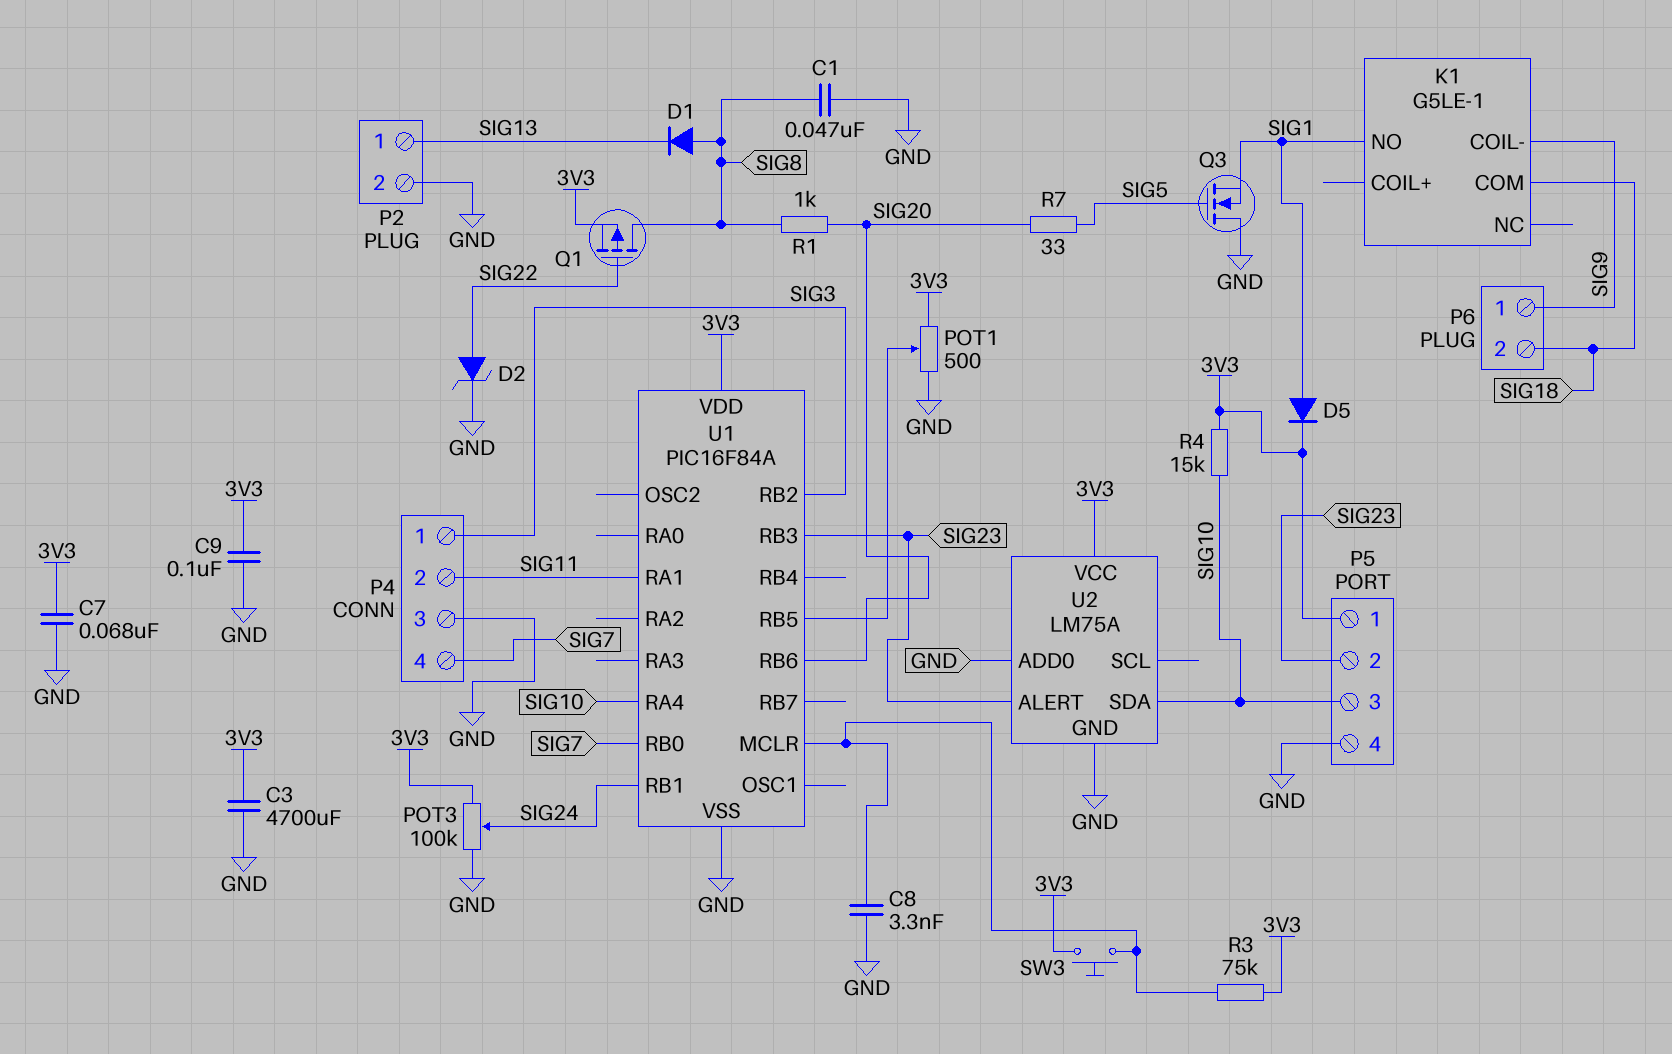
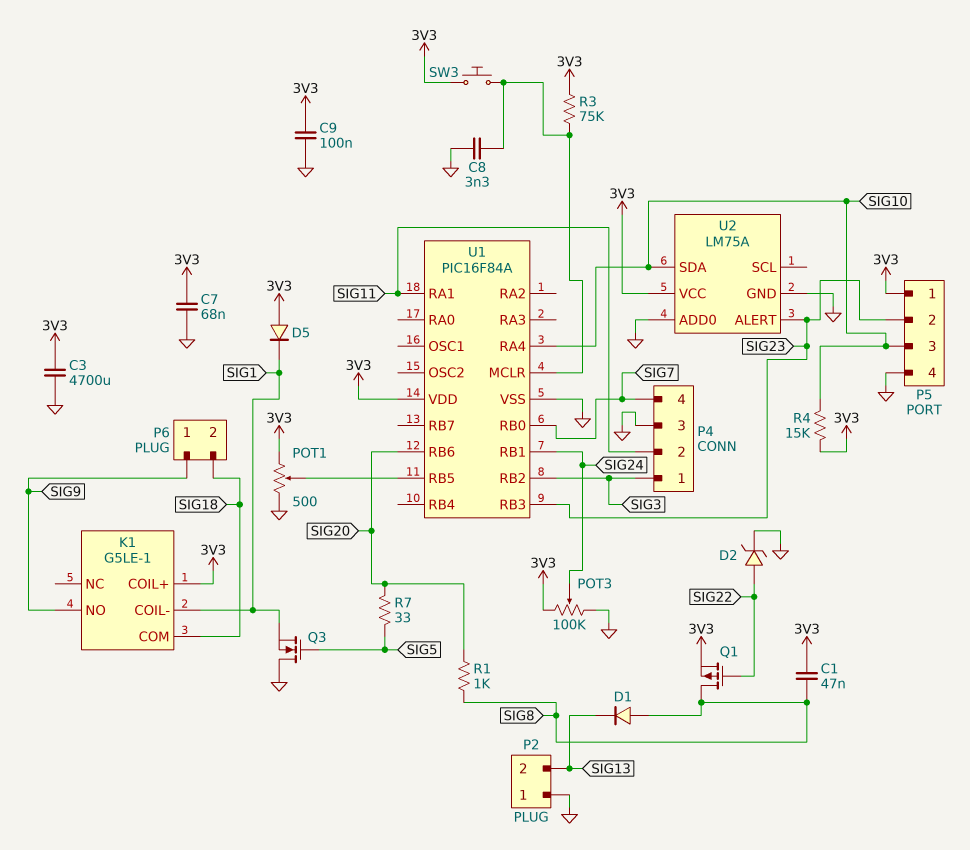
C1: 47nF (GND, SIG8) -> 47nF (3V3, SIG8)
D5: diode (A SIG1, K 3V3) -> diode (A 3V3, K SIG1)
K1 pin COIL+: none -> 3V3
K1 pin COIL-: SIG9 -> SIG1
K1 pin NO: SIG1 -> SIG9
P2 pin 1: SIG13 -> GND
P2 pin 2: GND -> SIG13

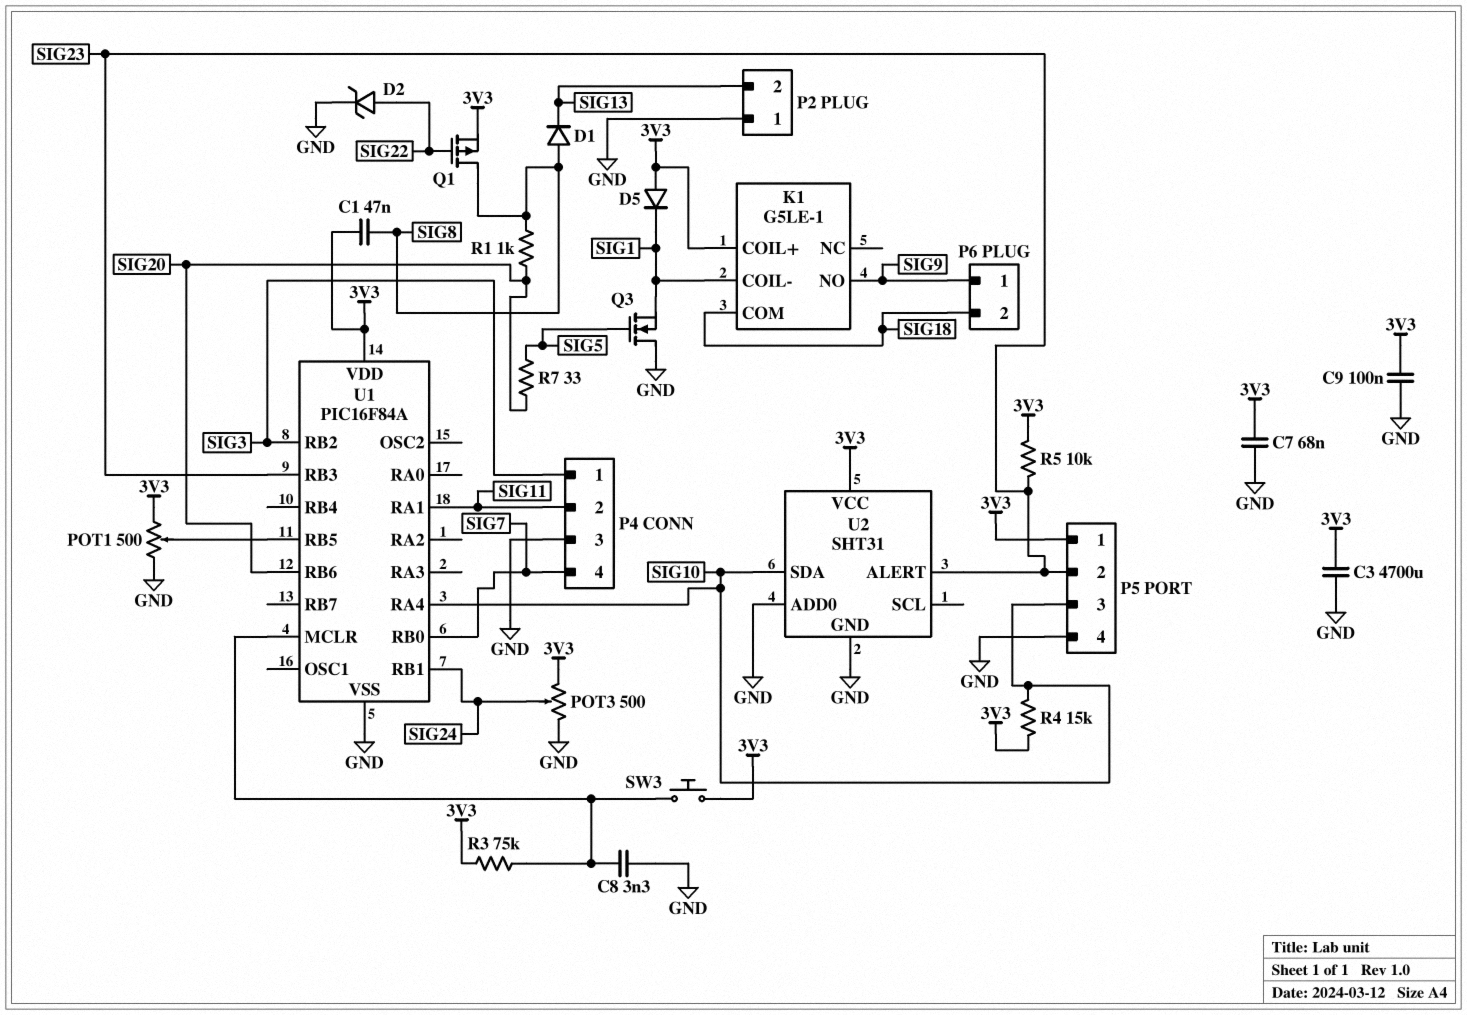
POT3: 100k (3V3, GND, wiper SIG24) -> 500 (3V3, GND, wiper SIG24)
R5: none -> 10k (3V3, SIG23)
U2: LM75A -> SHT31

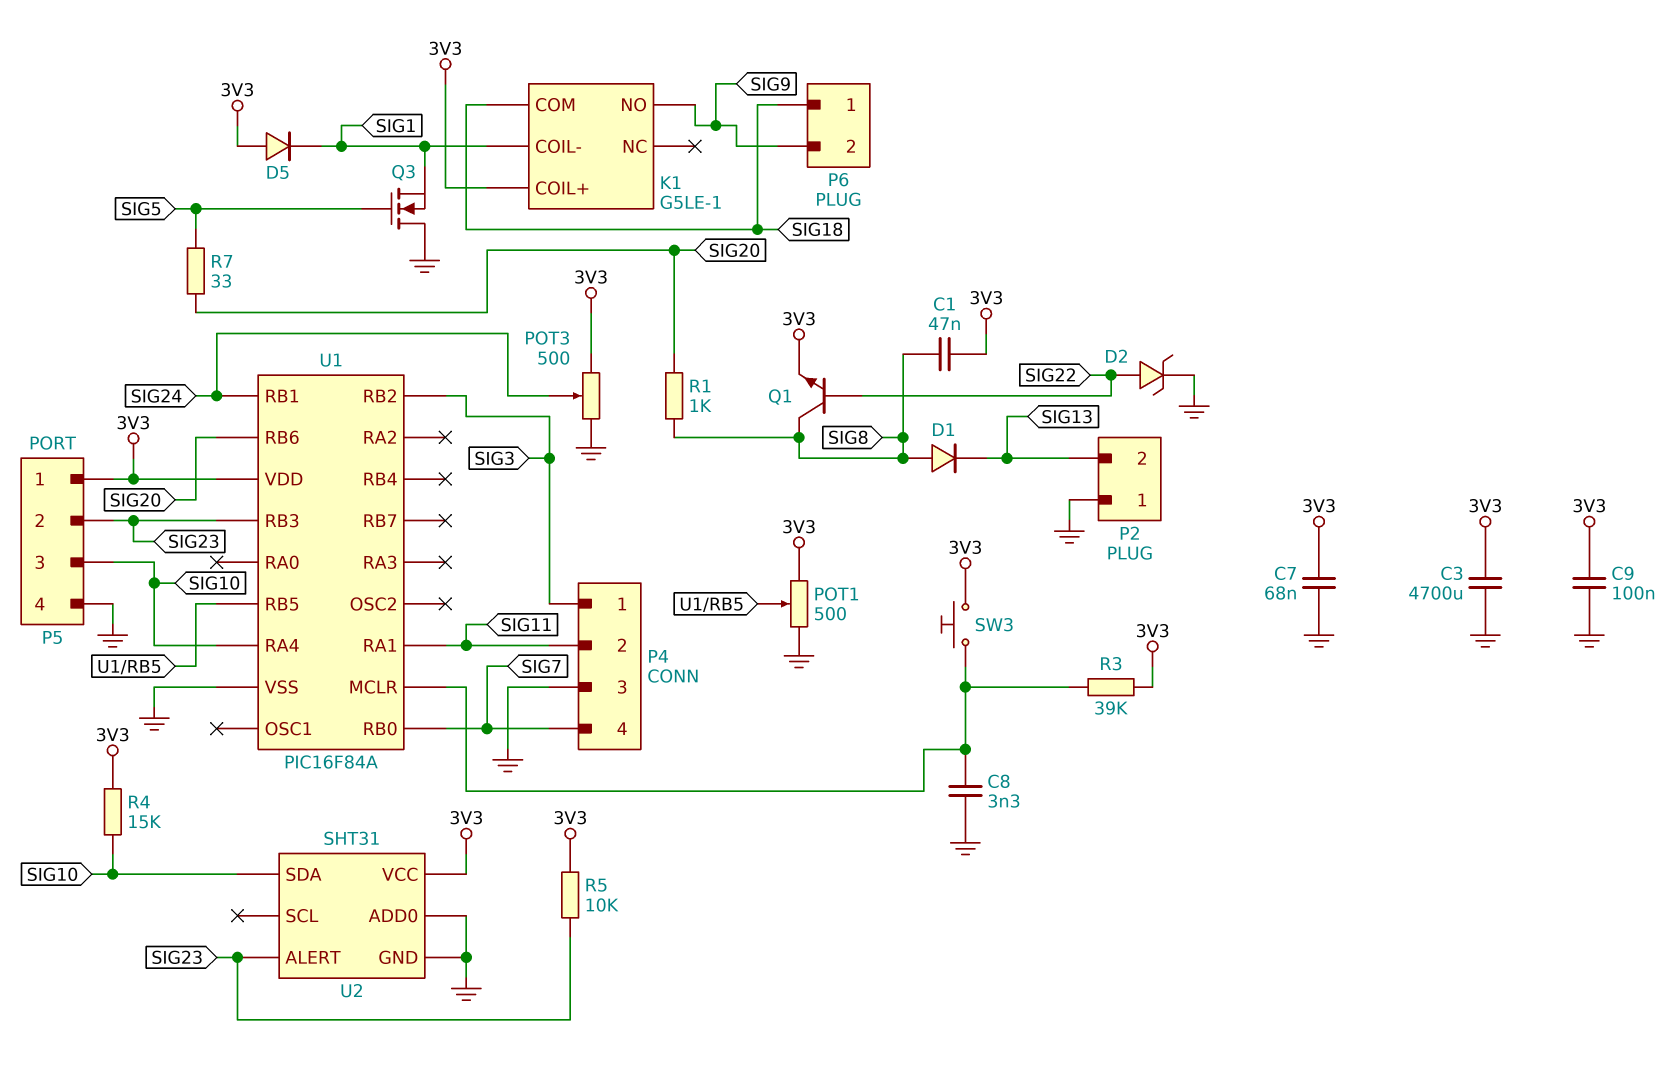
P6 pin 1: SIG9 -> SIG18
P6 pin 2: SIG18 -> SIG9
Q1: PMOS (G SIG22, D SIG8, S 3V3) -> NPN (B SIG22, C SIG8, E 3V3)
R3: 75k (3V3, U1/MCLR) -> 39k (3V3, U1/MCLR)

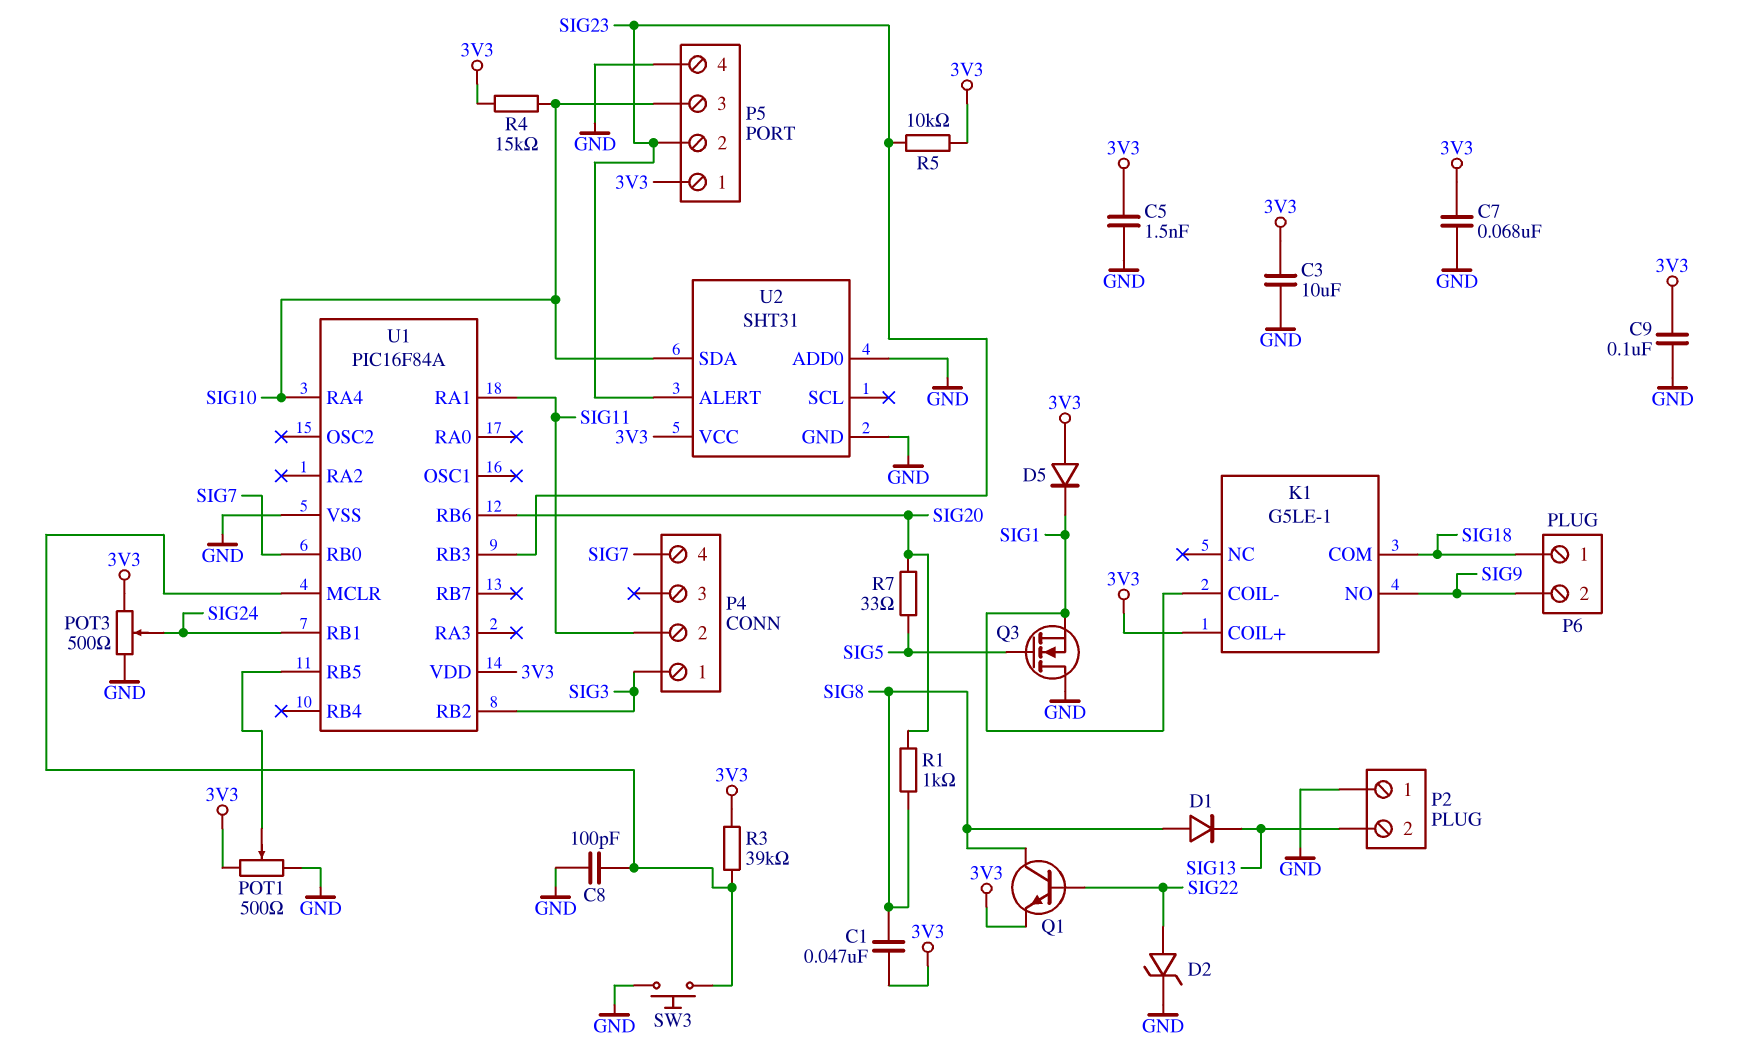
C3: 4700uF (3V3, GND) -> 10uF (3V3, GND)
C5: none -> 1.5nF (3V3, GND)
C8: 3.3nF (GND, U1/MCLR) -> 100pF (GND, U1/MCLR)
P4 pin 3: GND -> none
SW3: button (3V3, U1/MCLR) -> button (GND, U1/MCLR)

